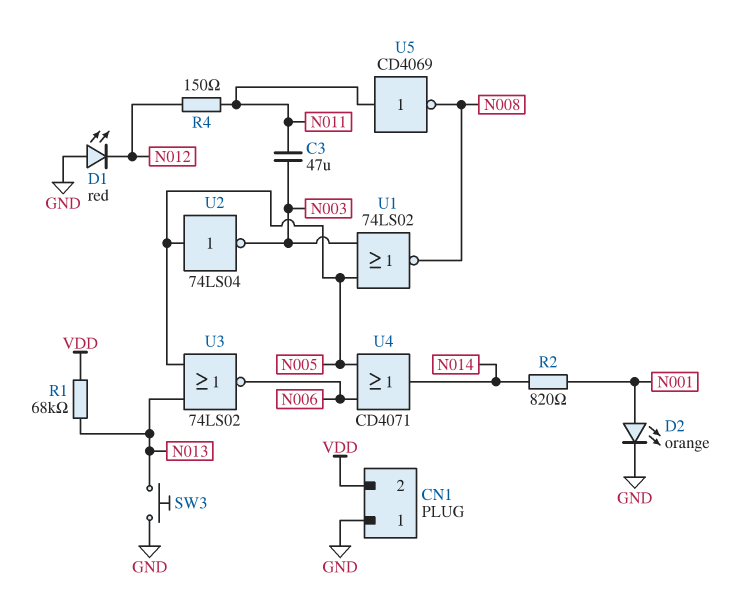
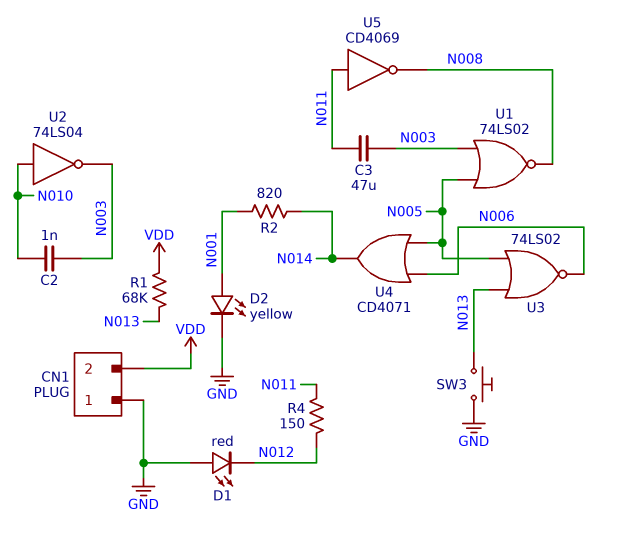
C2: none -> 1nF (N003, N010)
D2: LED orange (A N001, K GND) -> LED yellow (A N001, K GND)
U2: NOT 74LS04 (in N005, out N003) -> NOT 74LS04 (in N010, out N003)

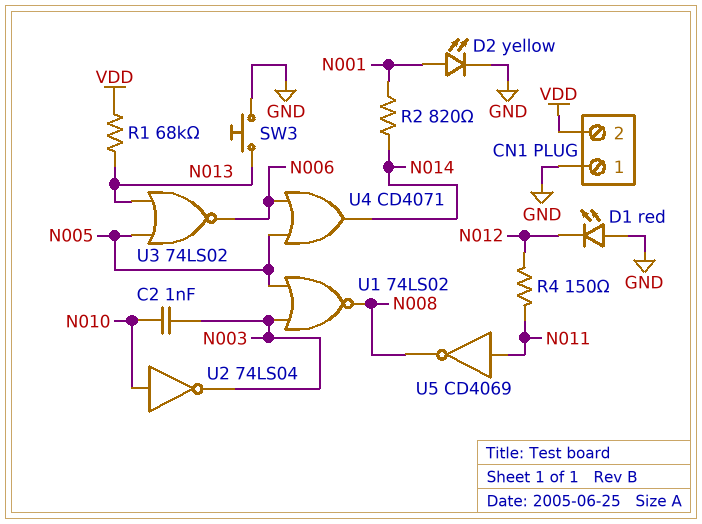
C3: 47uF (N003, N011) -> none

